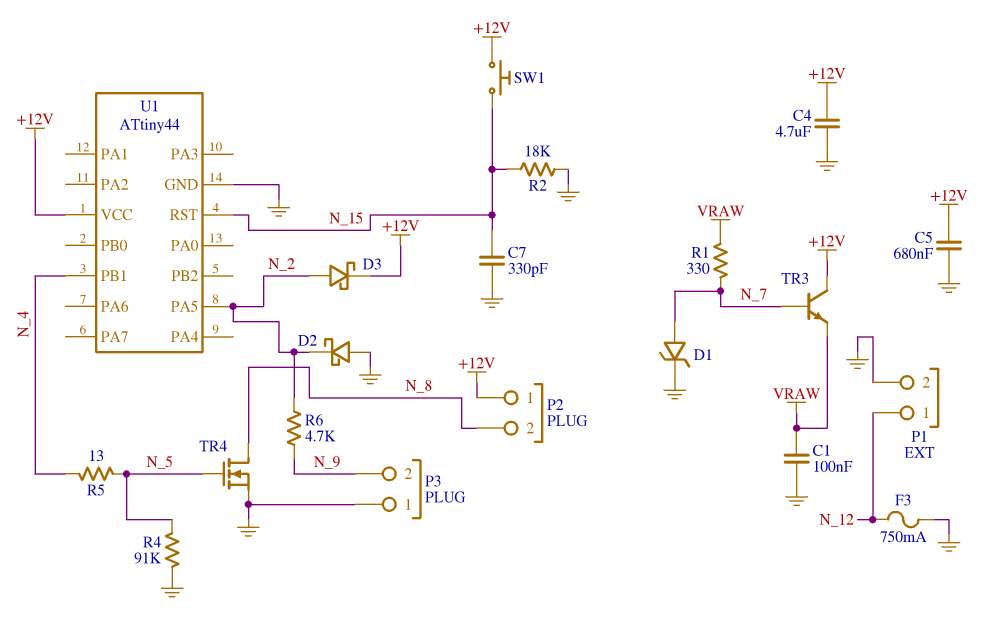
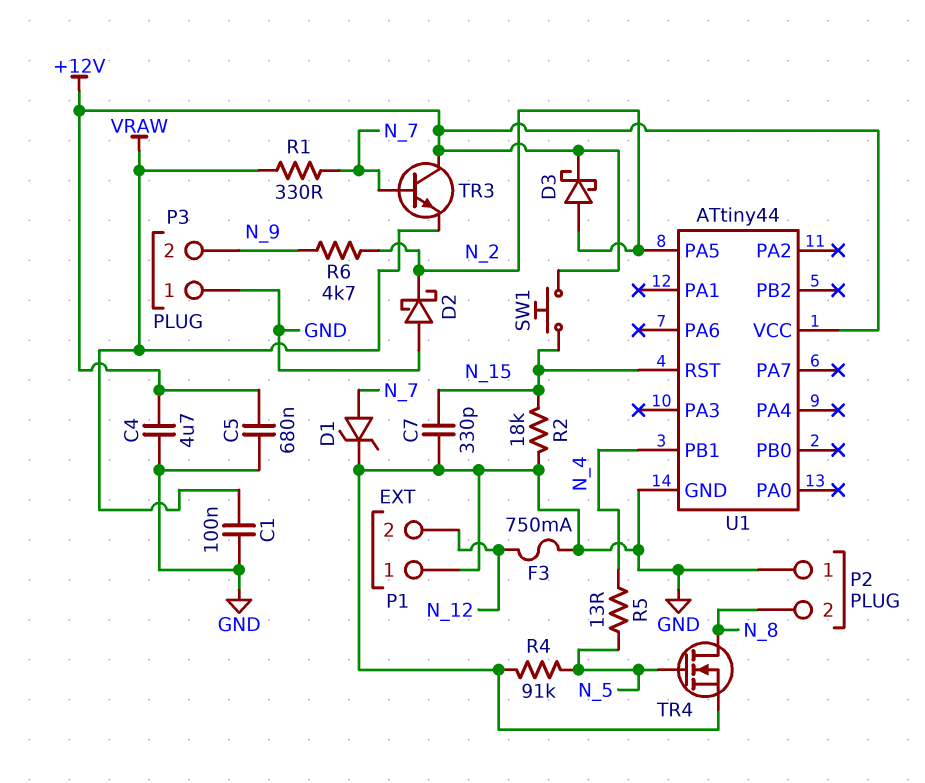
P1 pin 1: N_12 -> GND
P1 pin 2: GND -> N_12
P2 pin 1: +12V -> GND

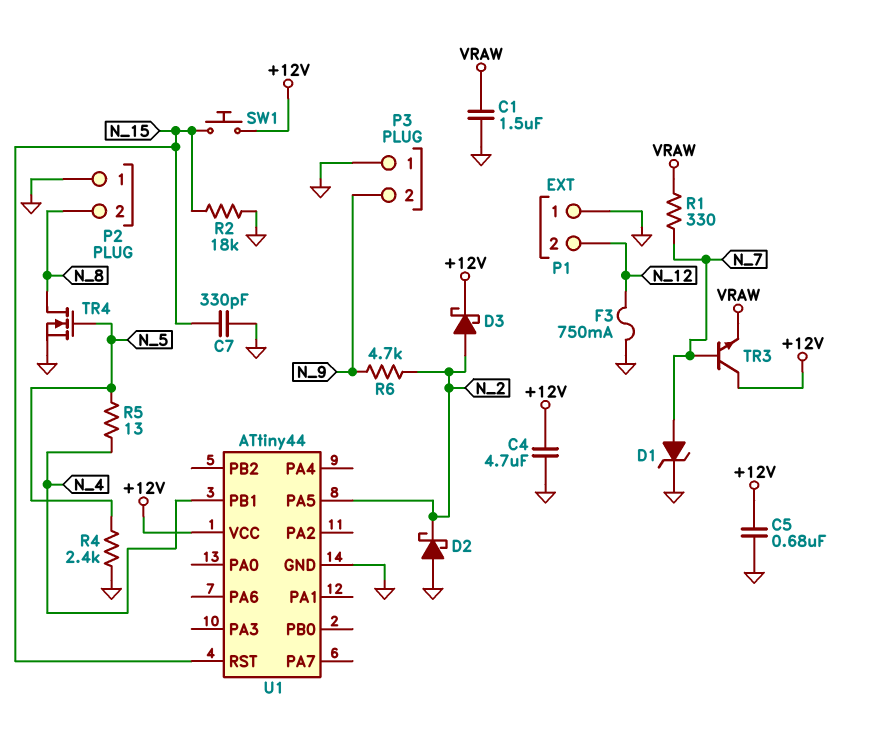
C1: 100nF (GND, VRAW) -> 1.5uF (GND, VRAW)
R4: 91k (GND, N_5) -> 2.4k (GND, N_5)

